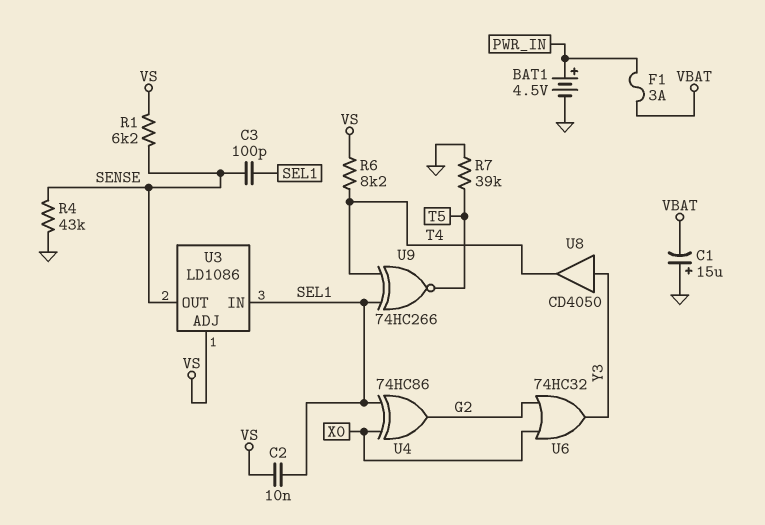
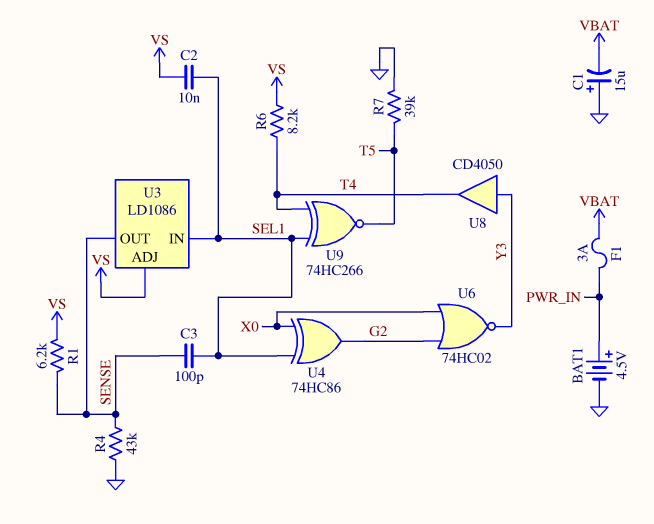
U6: OR 74HC32 (in G2, in X0, out Y3) -> NOR 74HC02 (in G2, in X0, out Y3)

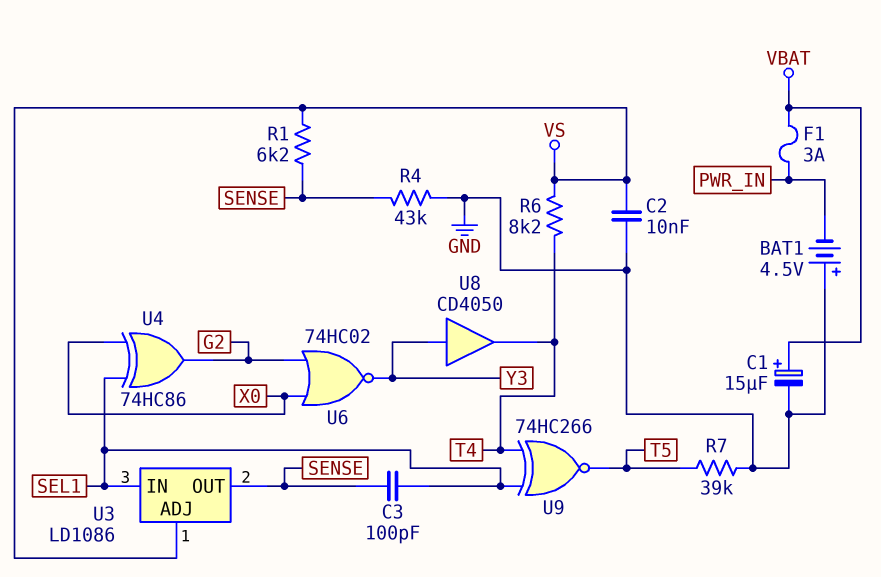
BAT1: 4.5V (plus PWR_IN, minus GND) -> 4.5V (plus GND, minus PWR_IN)
C1: 15uF (plus GND, minus VBAT) -> 15uF (plus VBAT, minus GND)
C2: 10nF (SEL1, VS) -> 10nF (GND, VS)

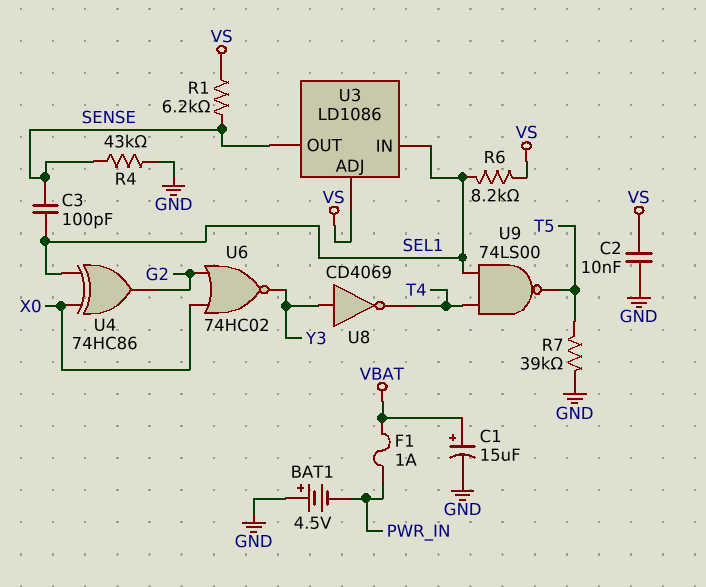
F1: 3A (PWR_IN, VBAT) -> 1A (PWR_IN, VBAT)
R6: 8.2k (T4, VS) -> 8.2k (SEL1, VS)
U8: buffer CD4050 (in Y3, out T4) -> NOT CD4069 (in Y3, out T4)
U9: XNOR 74HC266 (in SEL1, in T4, out T5) -> NAND 74LS00 (in SEL1, in T4, out T5)

